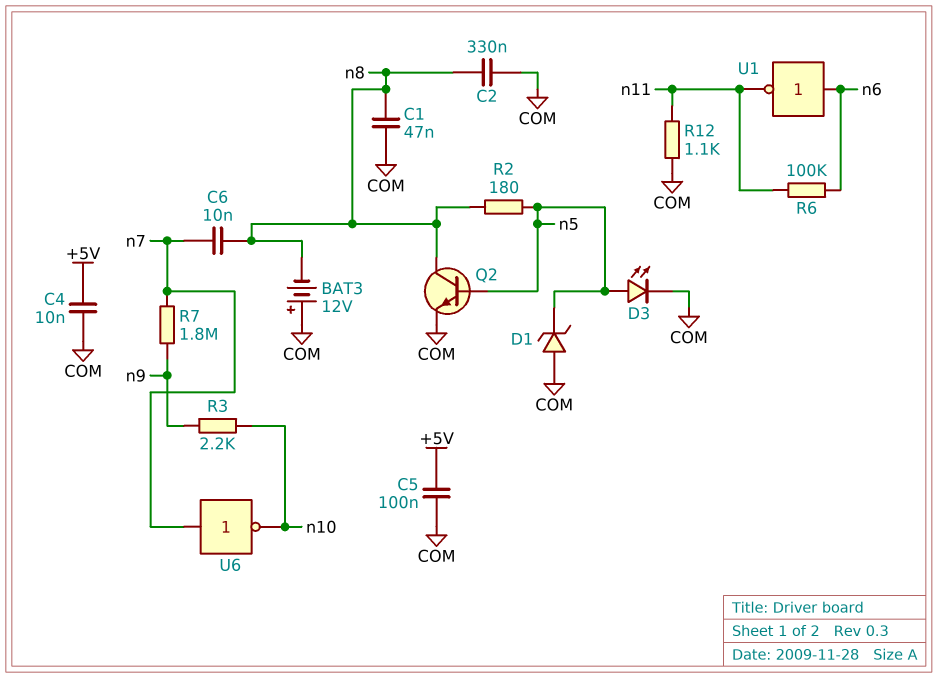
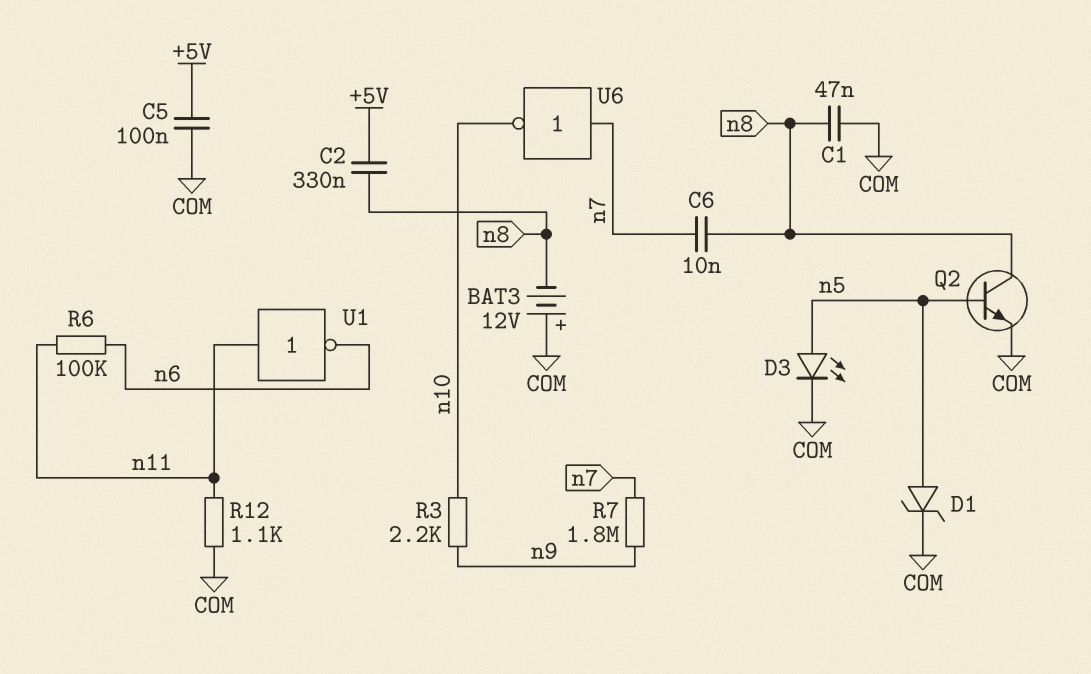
C2: 330nF (COM, n8) -> 330nF (+5V, n8)
C4: 10nF (+5V, COM) -> none
D1: zener (A COM, K n5) -> zener (A n5, K COM)
R2: 180 (n5, n8) -> none
U1: NOT (in n6, out n11) -> NOT (in n11, out n6)

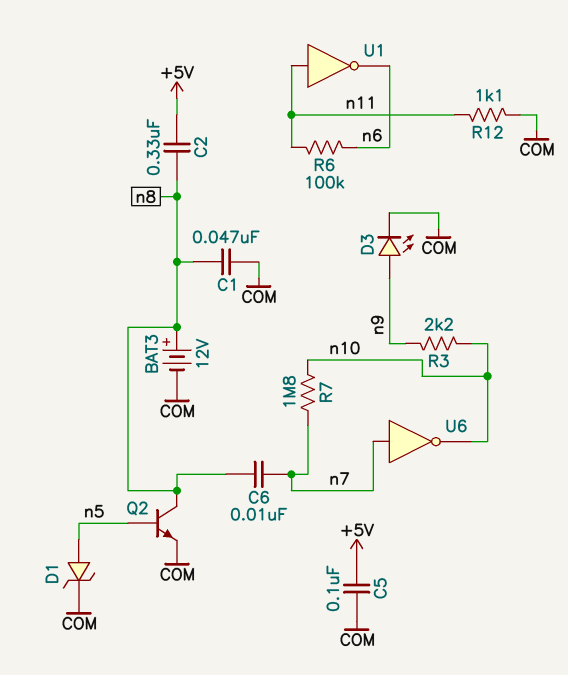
BAT3: 12V (plus COM, minus n8) -> 12V (plus n8, minus COM)
D3: LED (A n5, K COM) -> LED (A n9, K COM)
R7: 1.8M (n7, n9) -> 1.8M (n7, n10)

